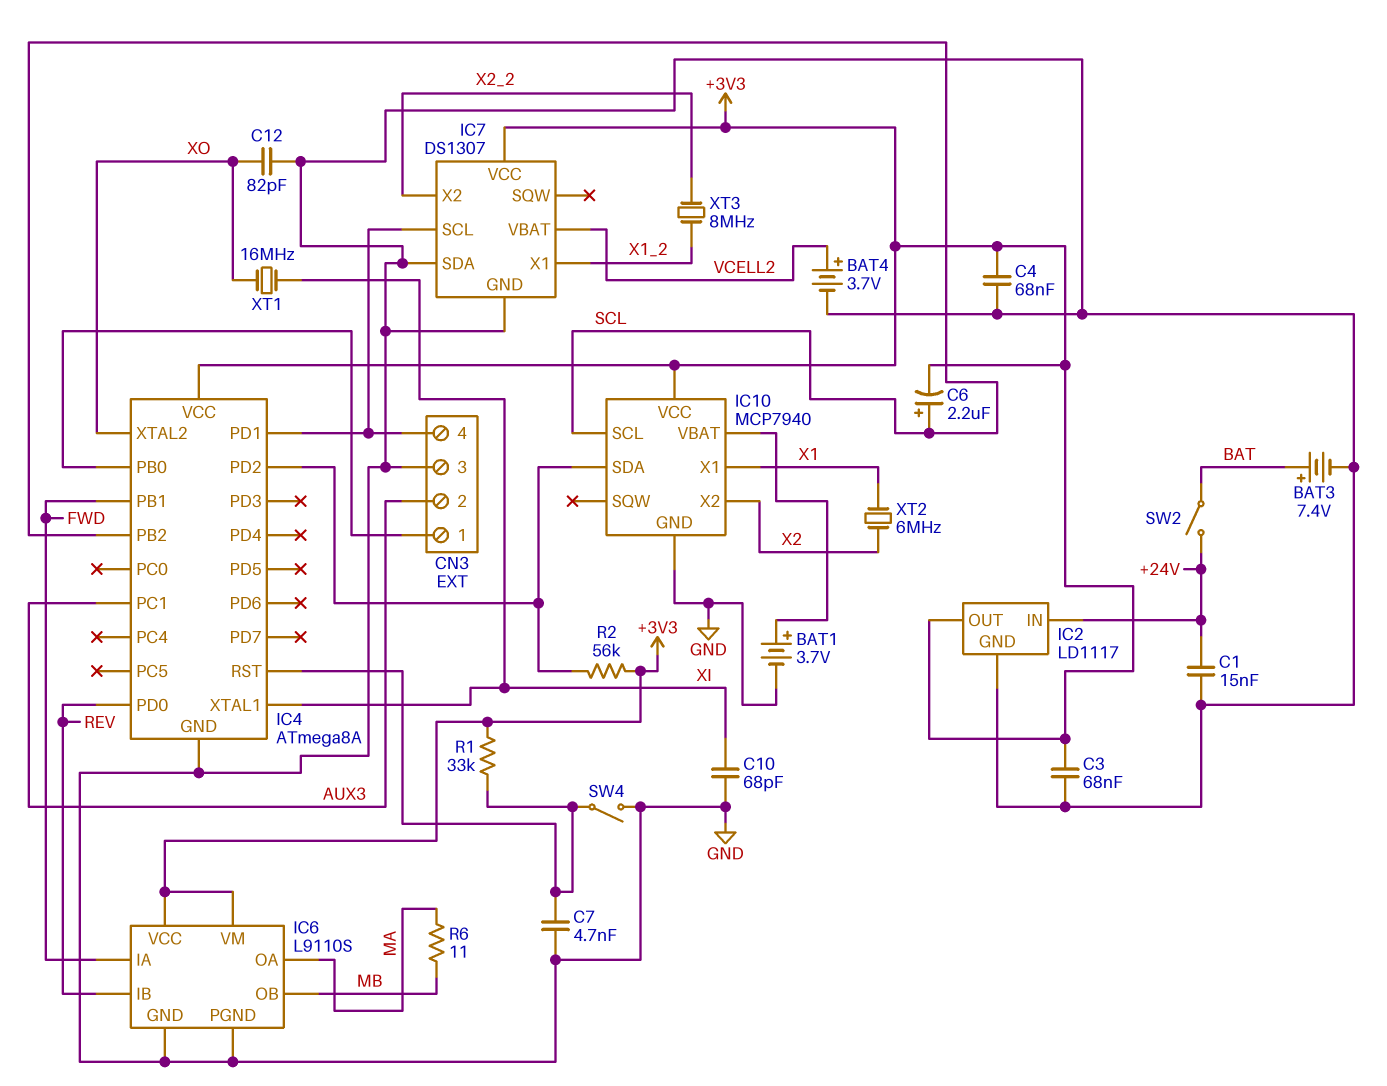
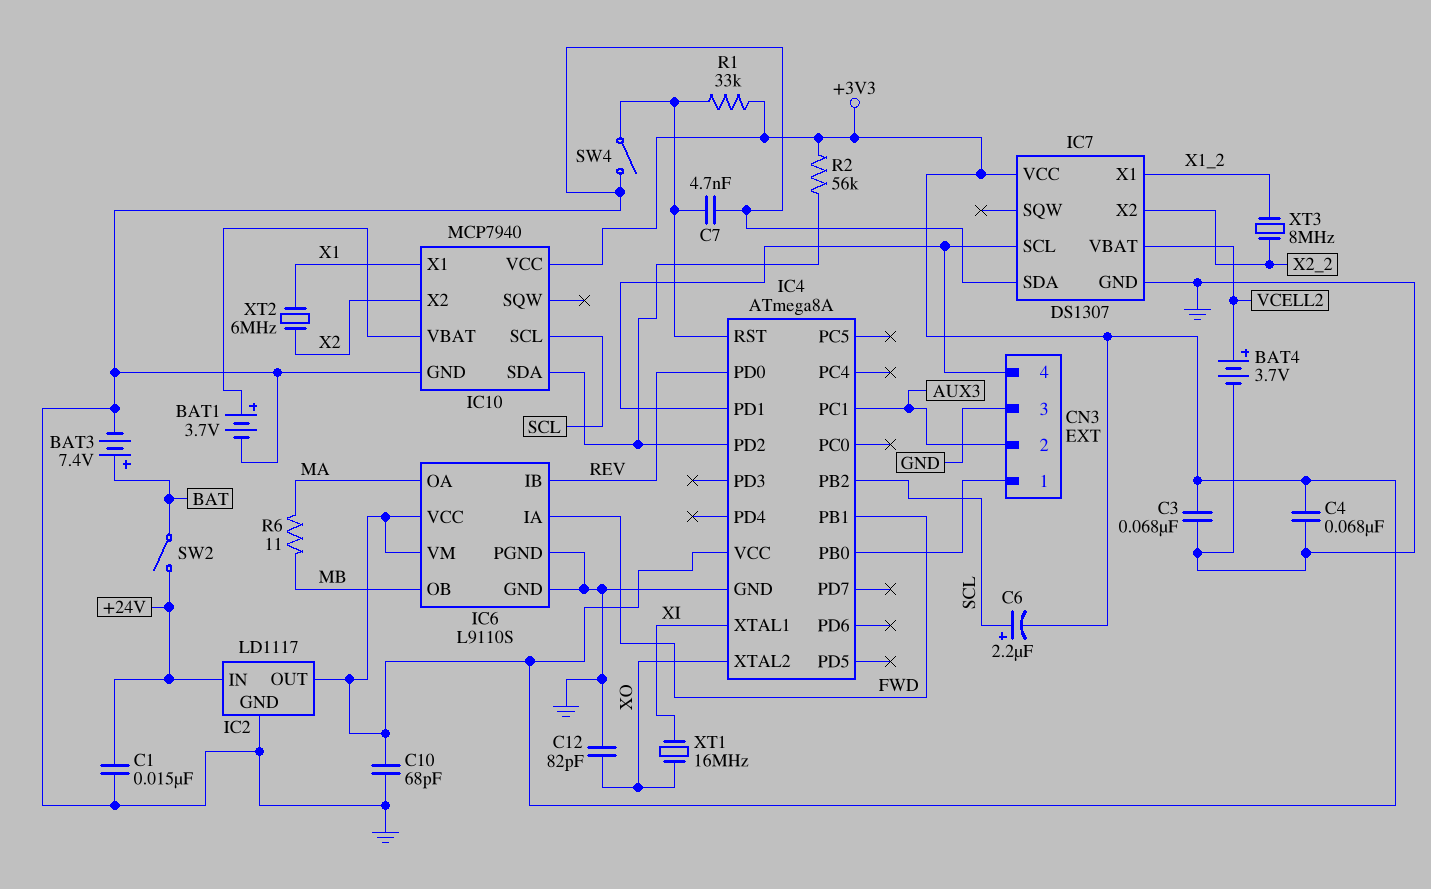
C10: 68pF (GND, XI) -> 68pF (+3V3, GND)

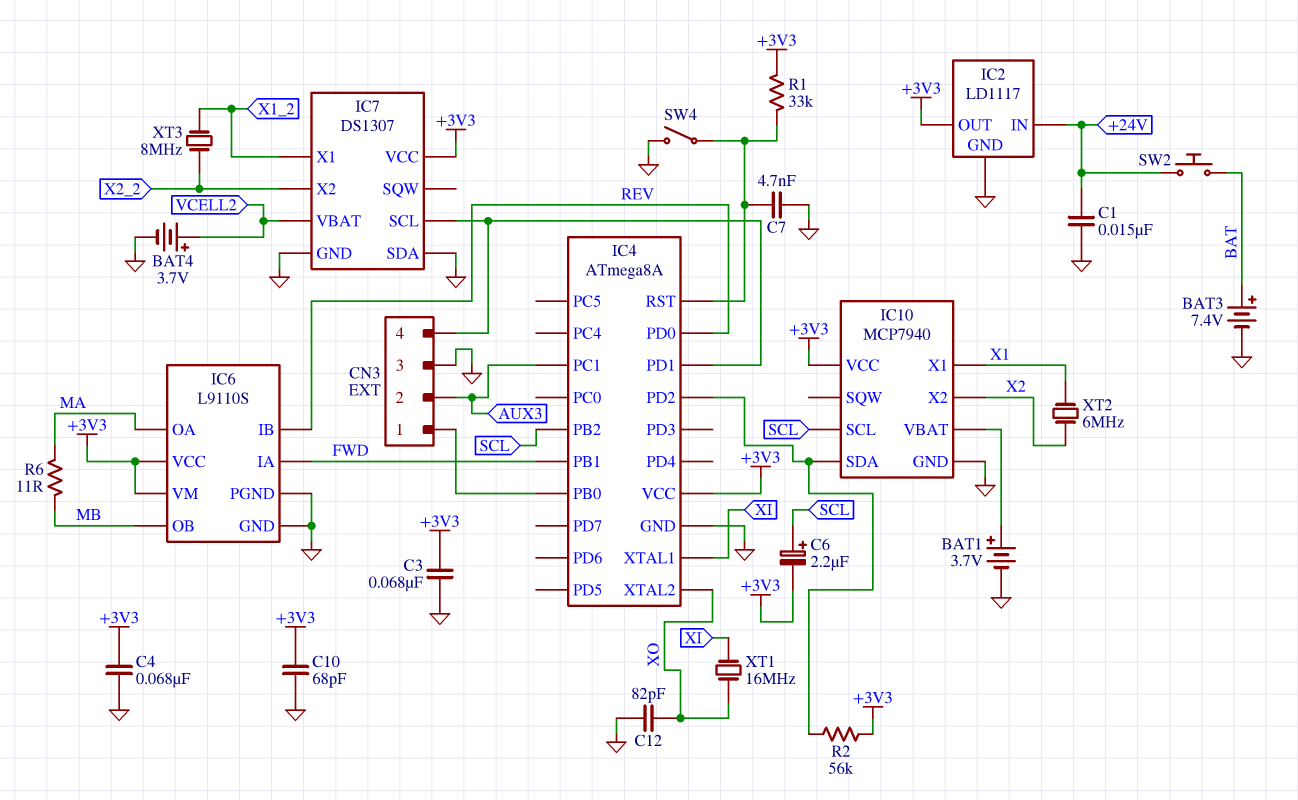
SW2: switch (+24V, BAT) -> button (+24V, BAT)

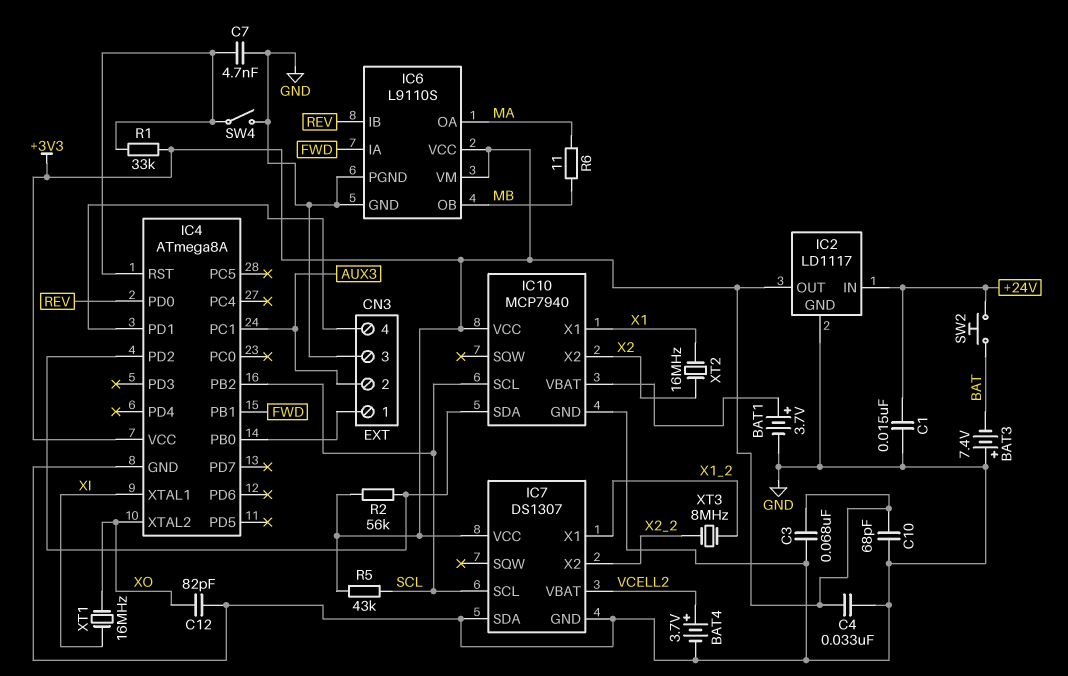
BAT3: 7.4V (plus BAT, minus GND) -> 7.4V (plus GND, minus BAT)
C4: 68nF (+3V3, GND) -> 33nF (+3V3, GND)
C6: 2.2uF (plus SCL, minus +3V3) -> none
IC7 pin SCL: CN3/4 -> SCL
R5: none -> 43k (+3V3, SCL)
XT2: 6MHz (X1, X2) -> 16MHz (X1, X2)

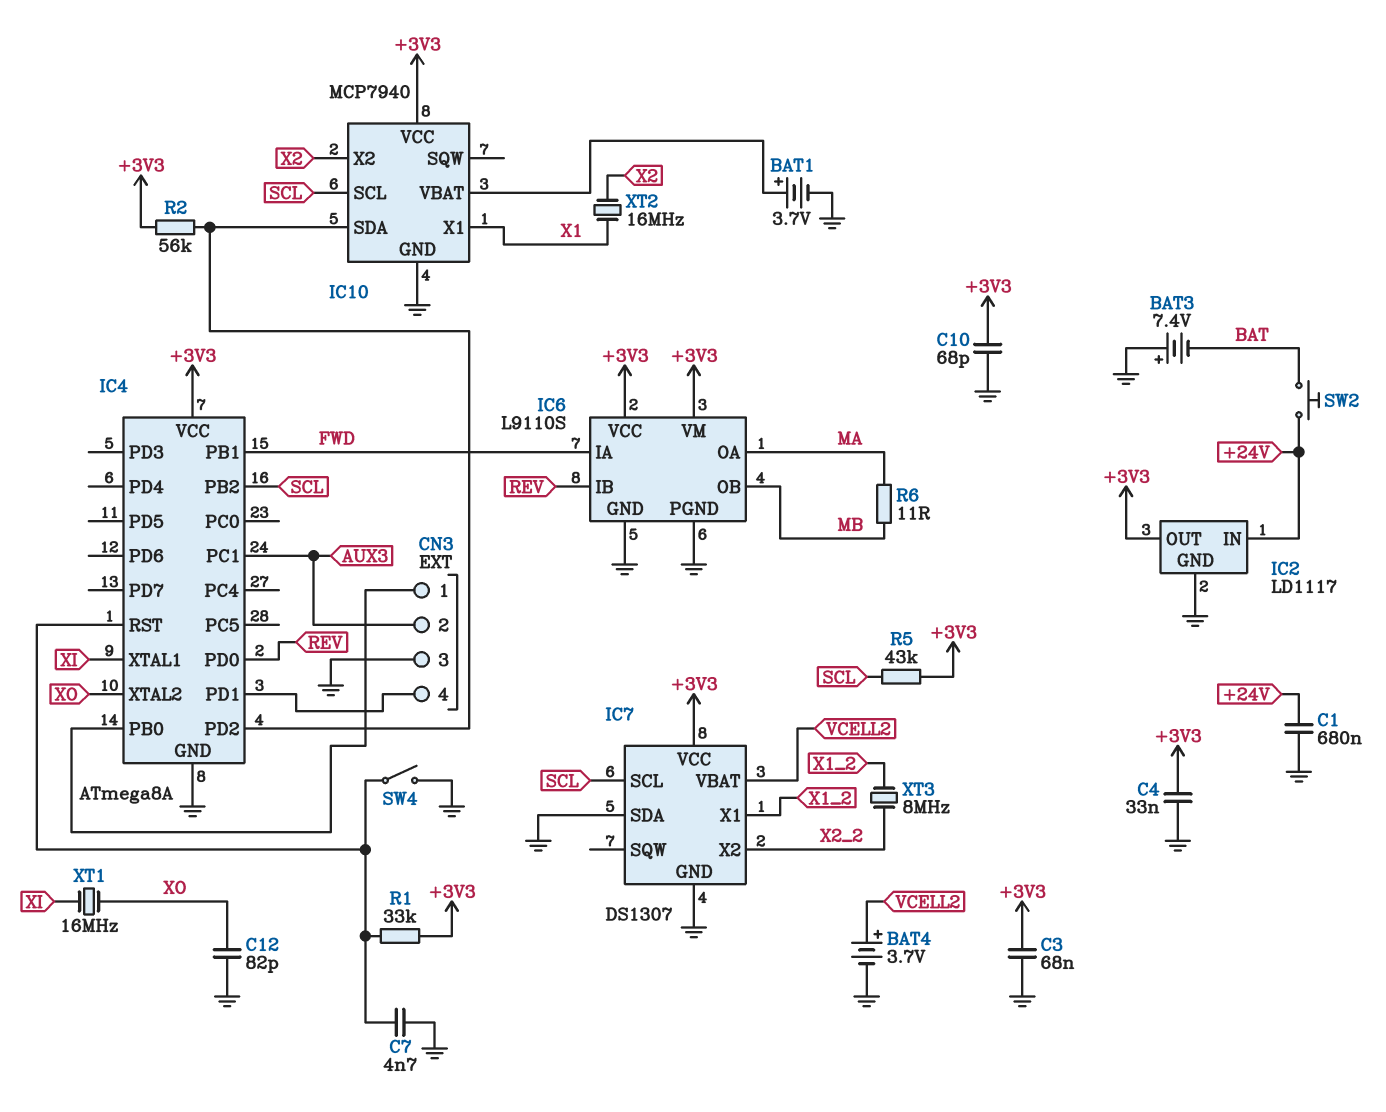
C1: 15nF (+24V, GND) -> 680nF (+24V, GND)

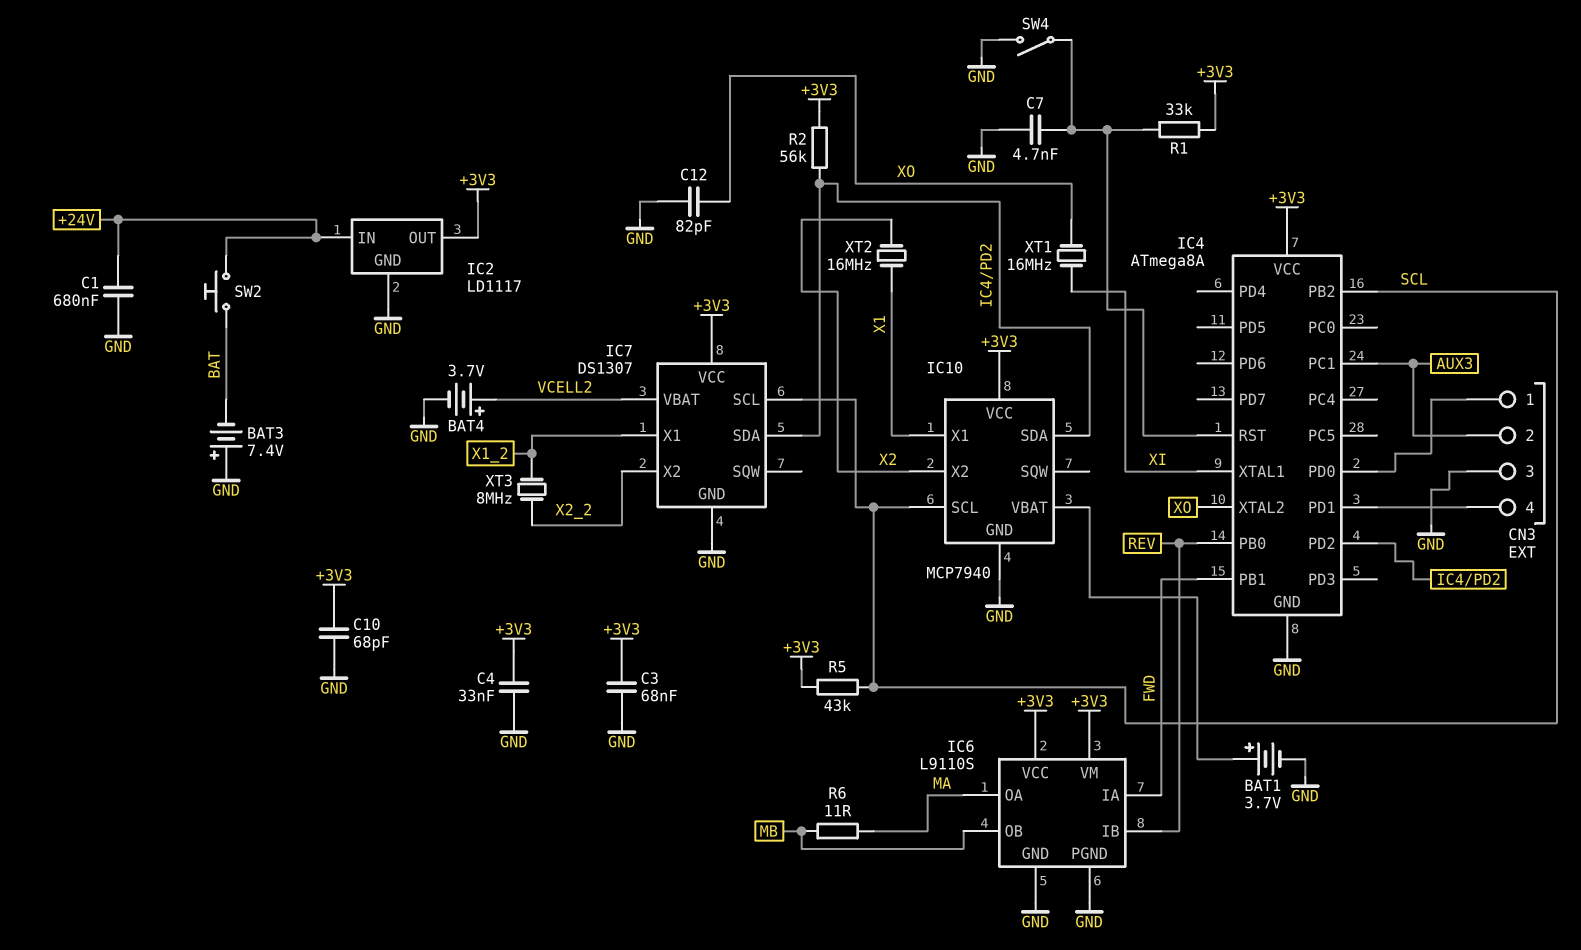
IC4 pin PB0: CN3/1 -> REV
IC4 pin PD0: REV -> CN3/1
IC7 pin SDA: GND -> IC4/PD2

